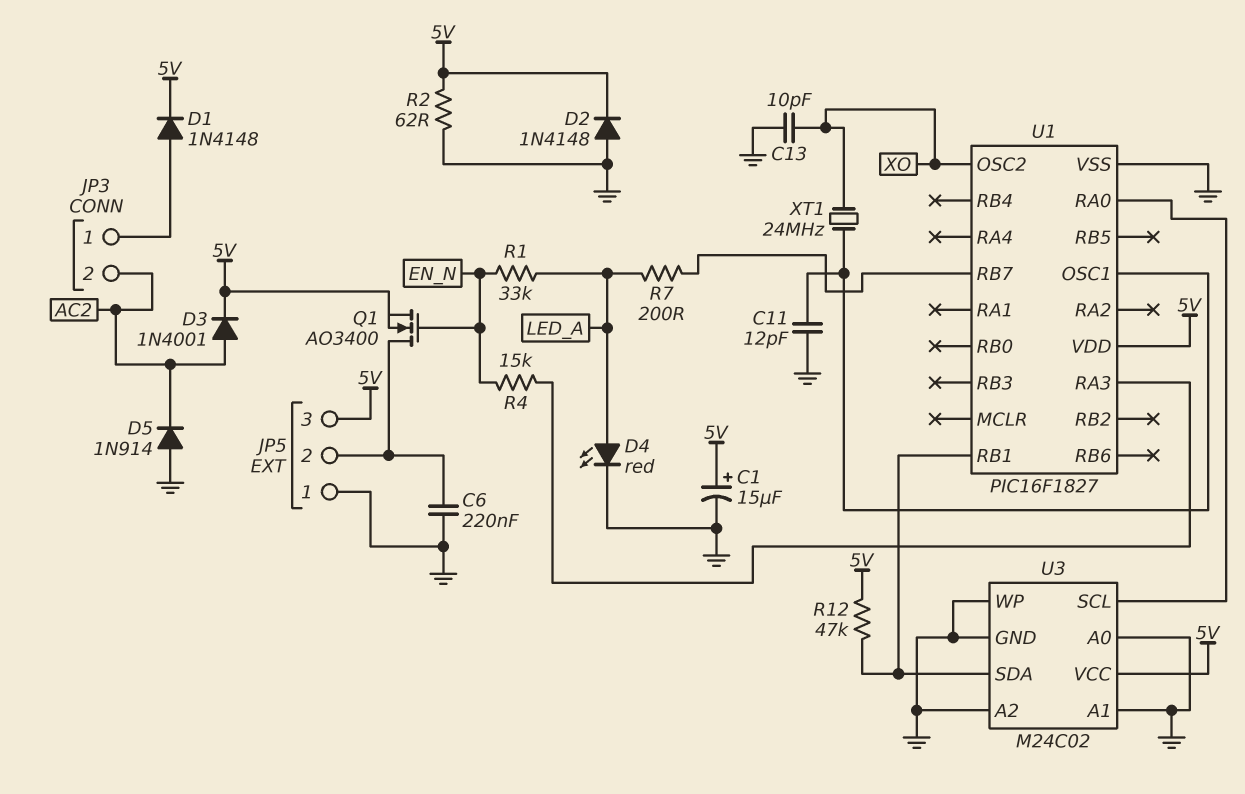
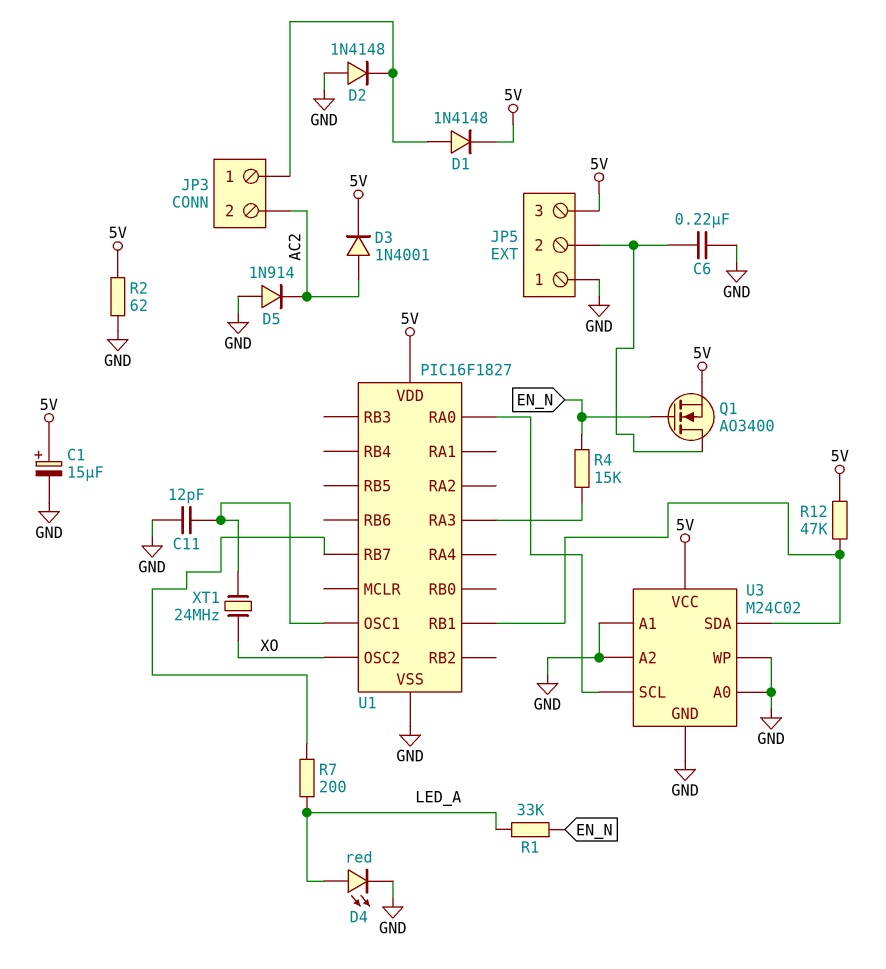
C13: 10pF (GND, XO) -> none
D2: diode 1N4148 (A GND, K 5V) -> diode 1N4148 (A GND, K JP3/1)

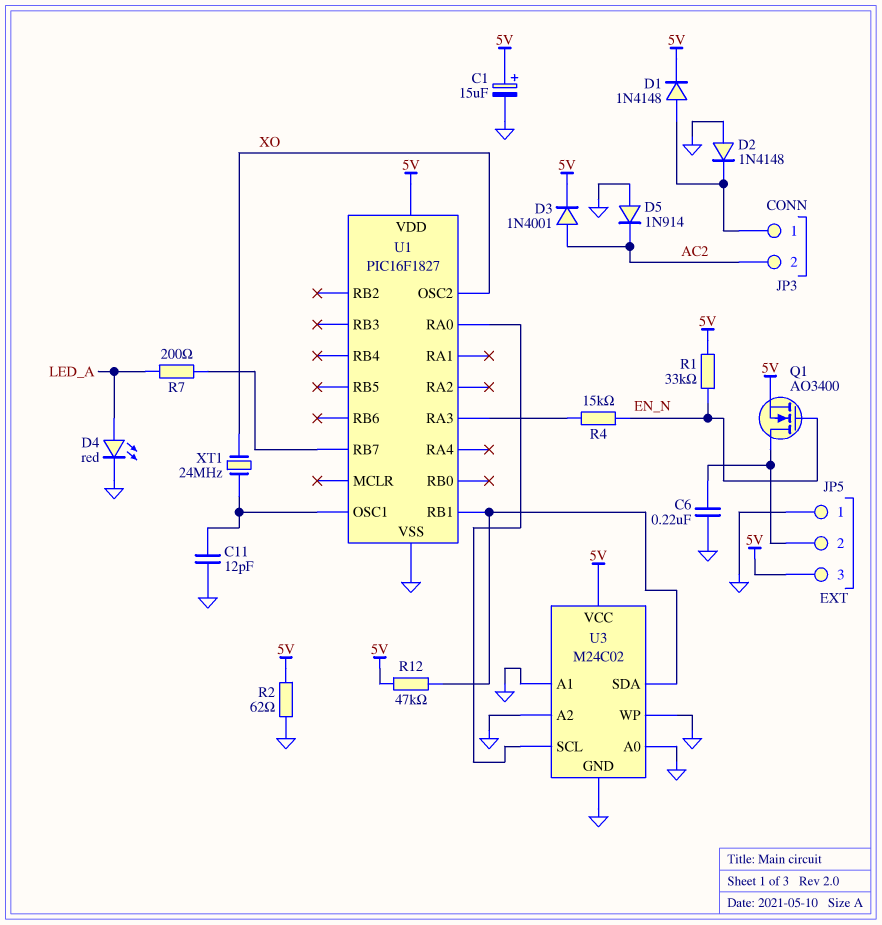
R1: 33k (EN_N, LED_A) -> 33k (5V, EN_N)

